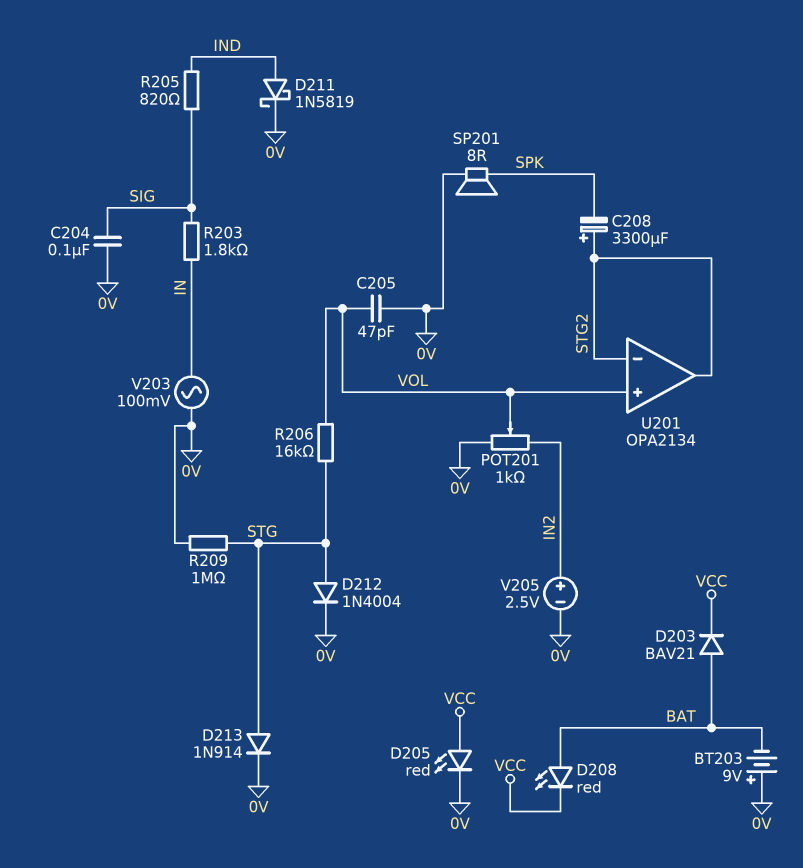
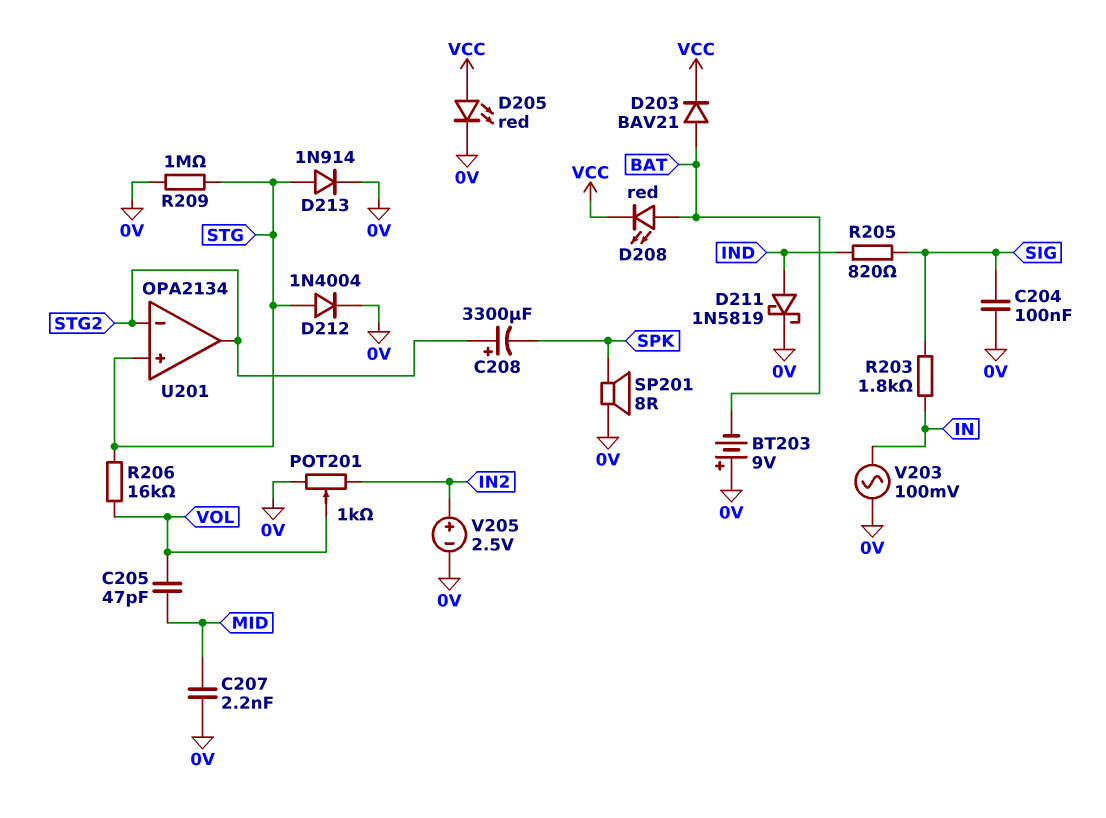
C205: 47pF (0V, VOL) -> 47pF (MID, VOL)
C207: none -> 2.2nF (0V, MID)
U201 pin in+: VOL -> STG

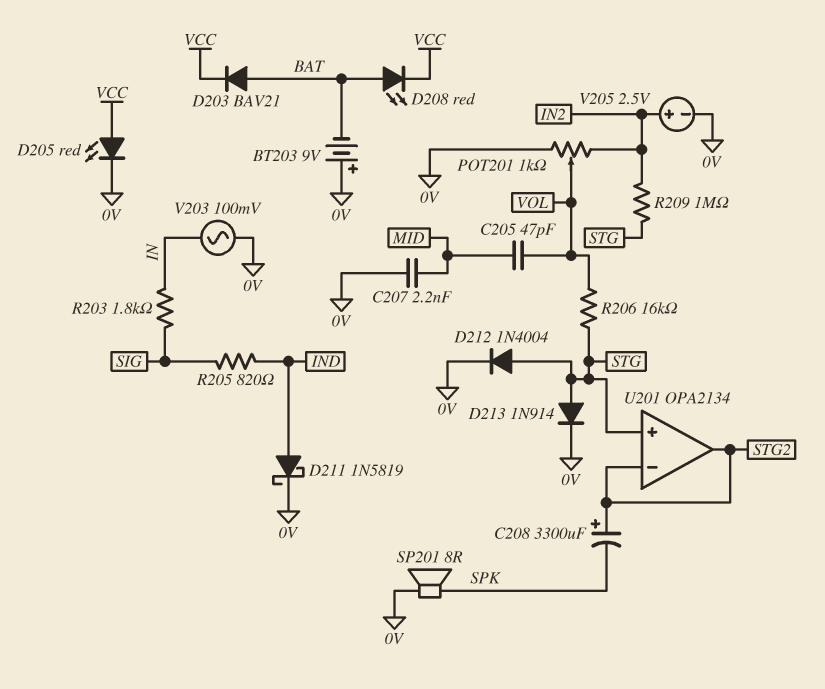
C204: 100nF (0V, SIG) -> none
R209: 1M (0V, STG) -> 1M (IN2, STG)

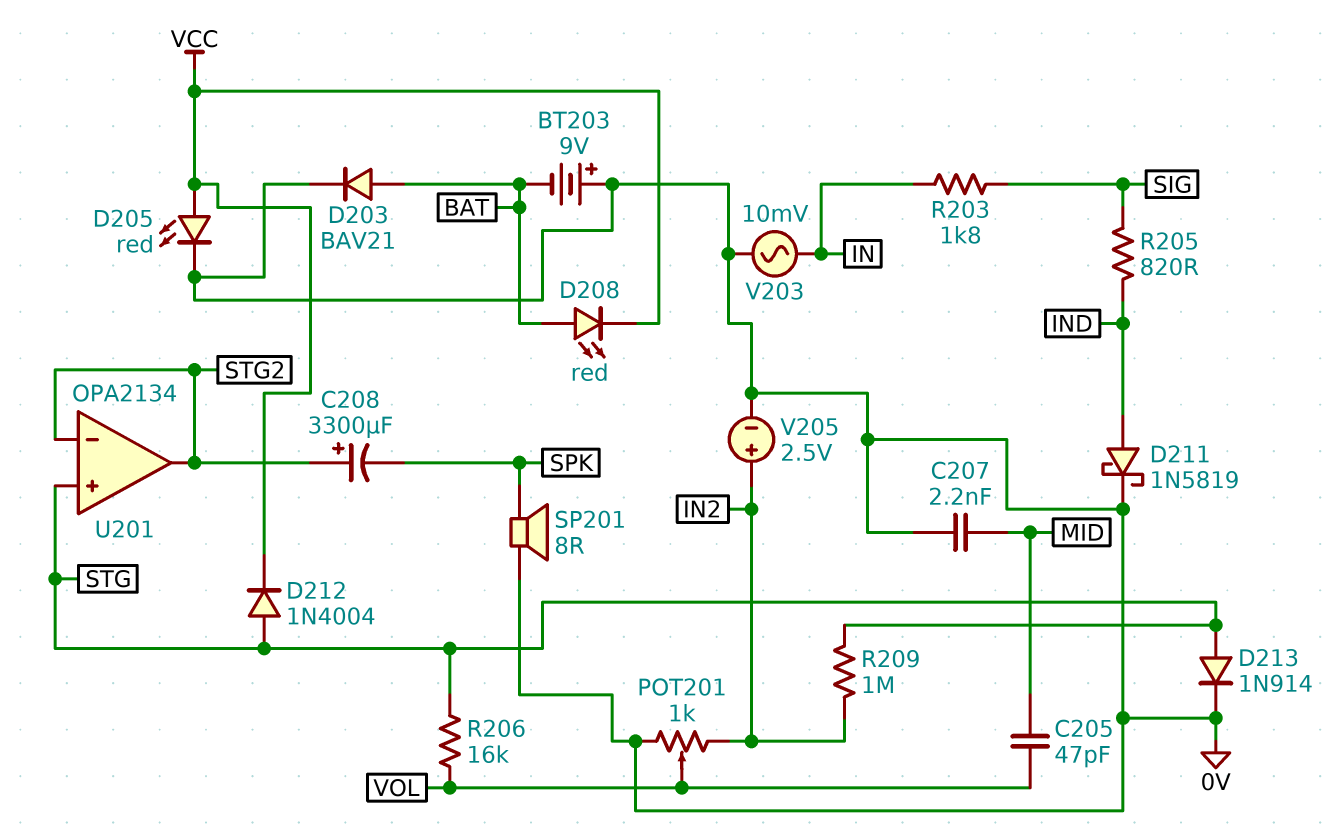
D203: diode BAV21 (A BAT, K VCC) -> diode BAV21 (A BAT, K 0V)
D212: diode 1N4004 (A STG, K 0V) -> diode 1N4004 (A STG, K VCC)
V203: AC 100mV (0V, IN) -> AC 10mV (0V, IN)

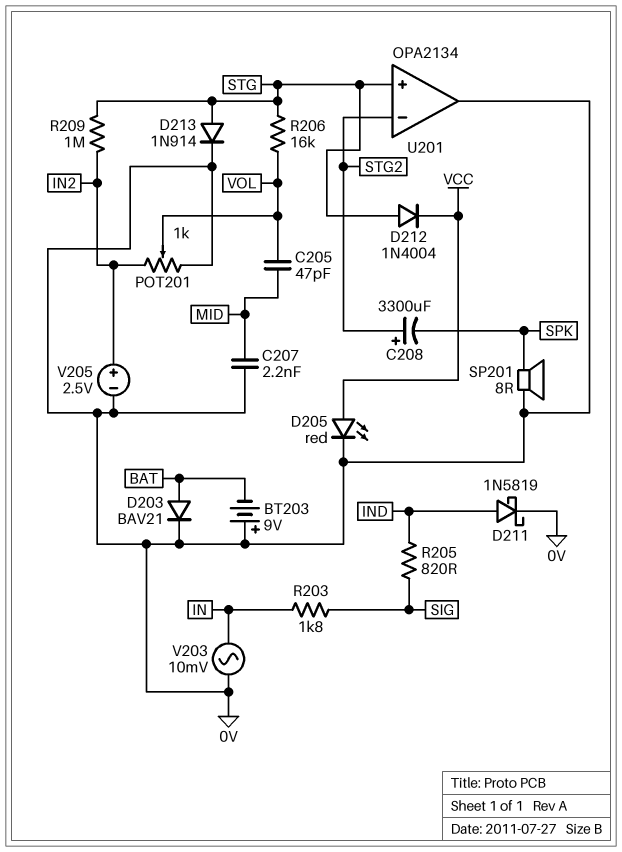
D208: LED red (A BAT, K VCC) -> none
U201 pin out: STG2 -> 0V

